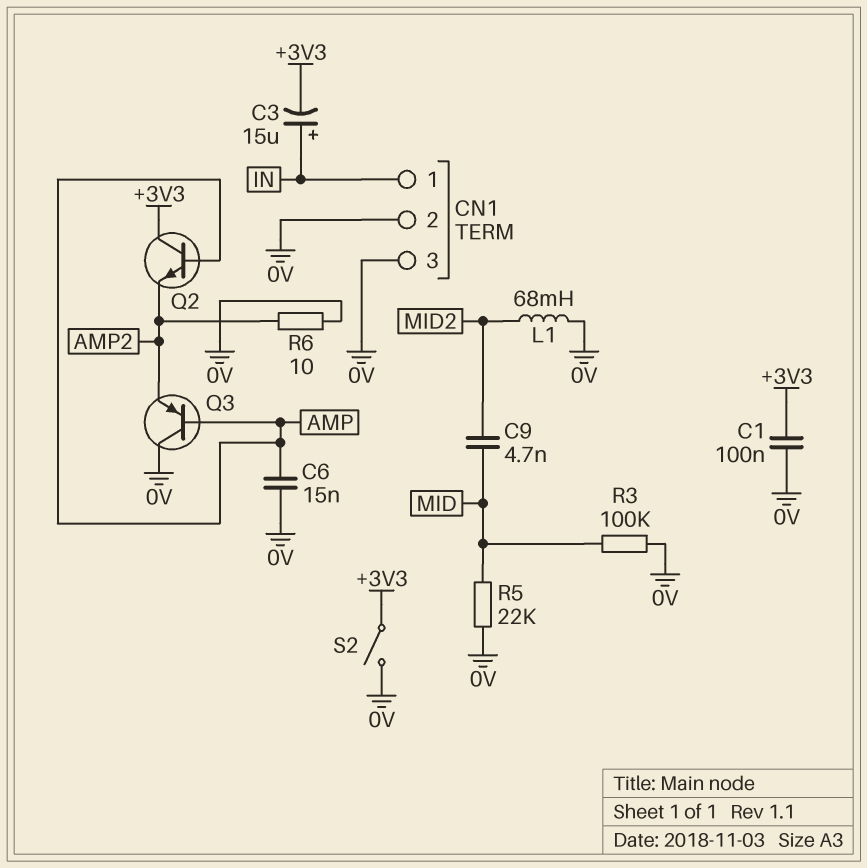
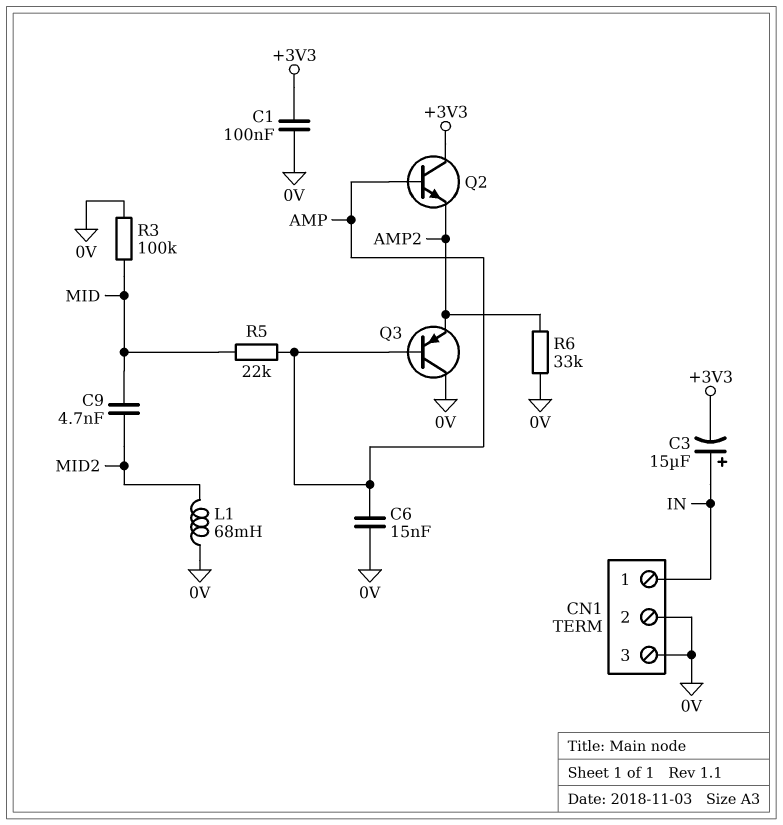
R5: 22k (0V, MID) -> 22k (AMP, MID)
R6: 10 (0V, AMP2) -> 33k (0V, AMP2)
S2: switch (+3V3, 0V) -> none

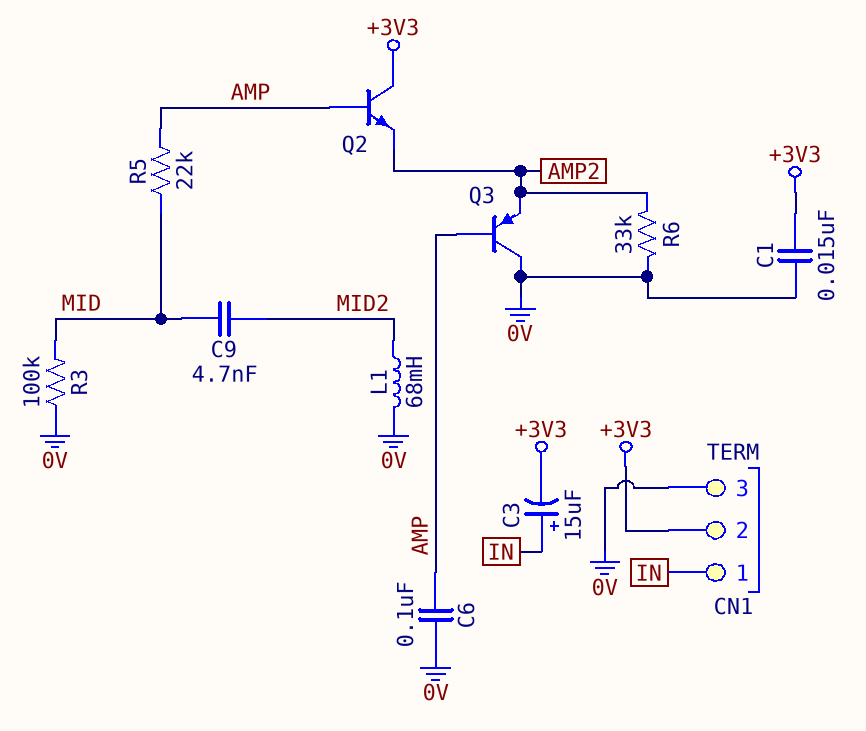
C1: 100nF (+3V3, 0V) -> 15nF (+3V3, 0V)
C6: 15nF (0V, AMP) -> 100nF (0V, AMP)
CN1 pin 2: 0V -> +3V3

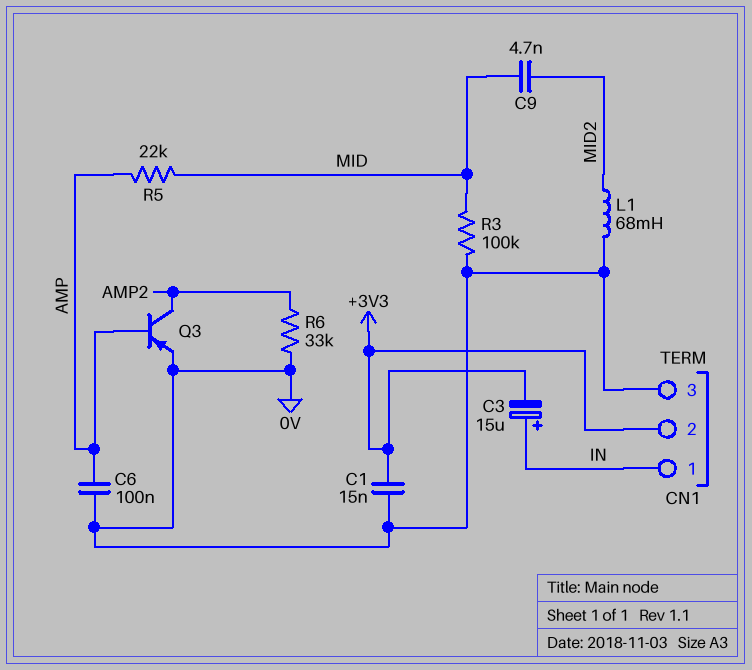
Q2: NPN (B AMP, C +3V3, E AMP2) -> none
Q3: PNP (B AMP, C 0V, E AMP2) -> PNP (B AMP, C AMP2, E 0V)

